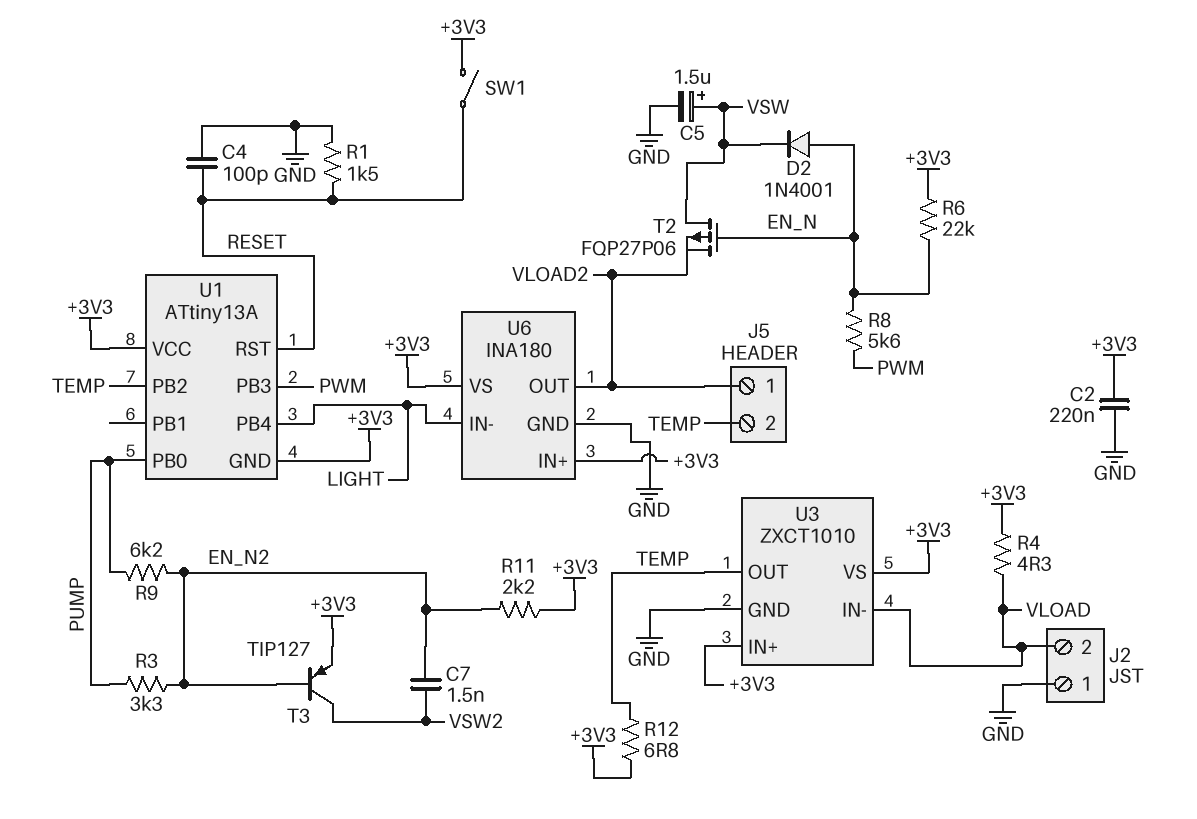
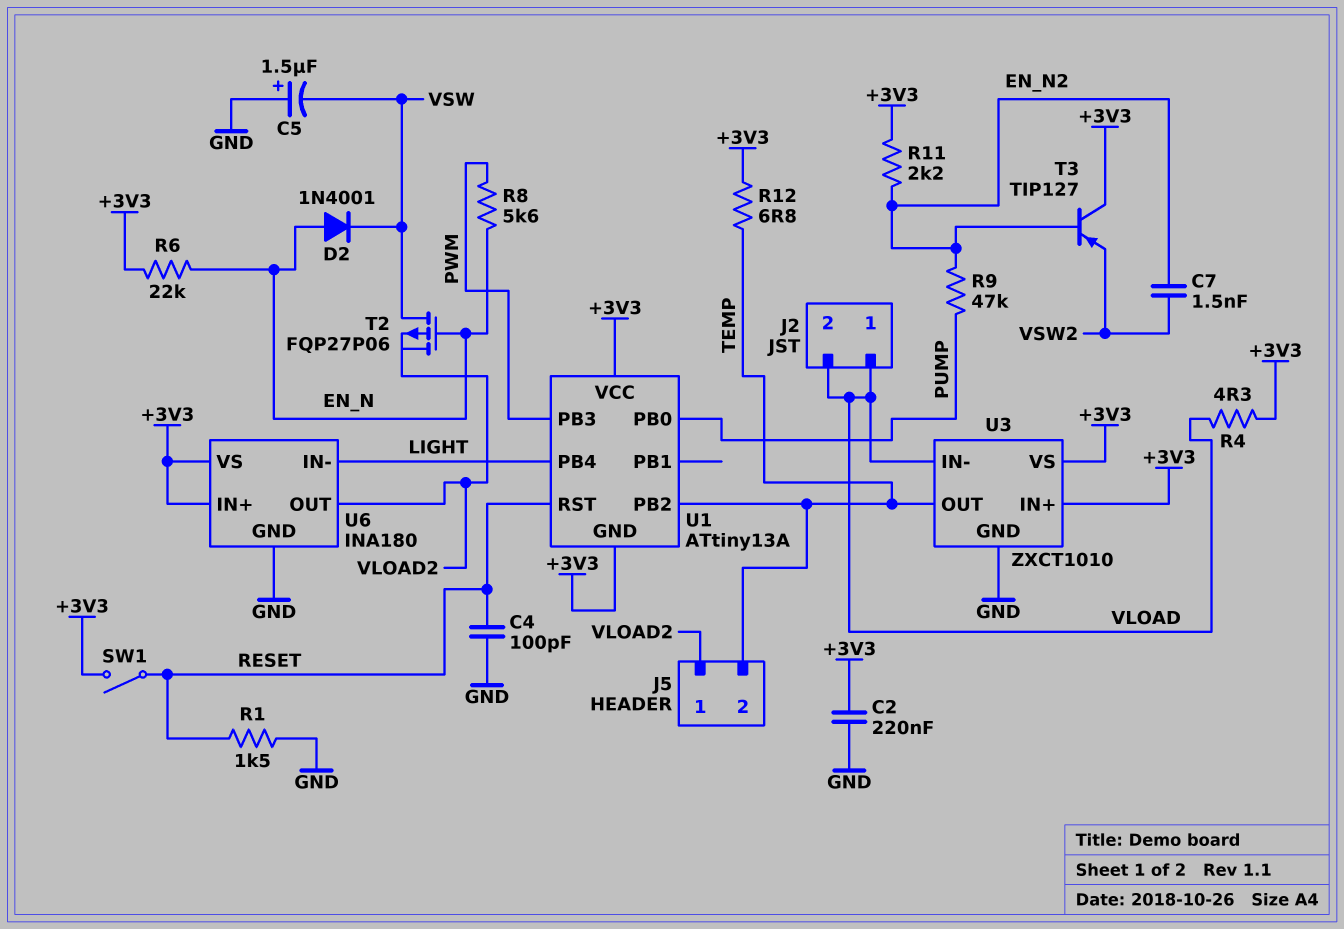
C5: 1.5uF (plus VSW, minus GND) -> 1.5uF (plus GND, minus VSW)
J2 pin 1: GND -> VLOAD
R3: 3.3k (EN_N2, PUMP) -> none
R9: 6.2k (EN_N2, PUMP) -> 47k (EN_N2, PUMP)
T3: PNP TIP127 (B EN_N2, C VSW2, E +3V3) -> PNP TIP127 (B EN_N2, C +3V3, E VSW2)

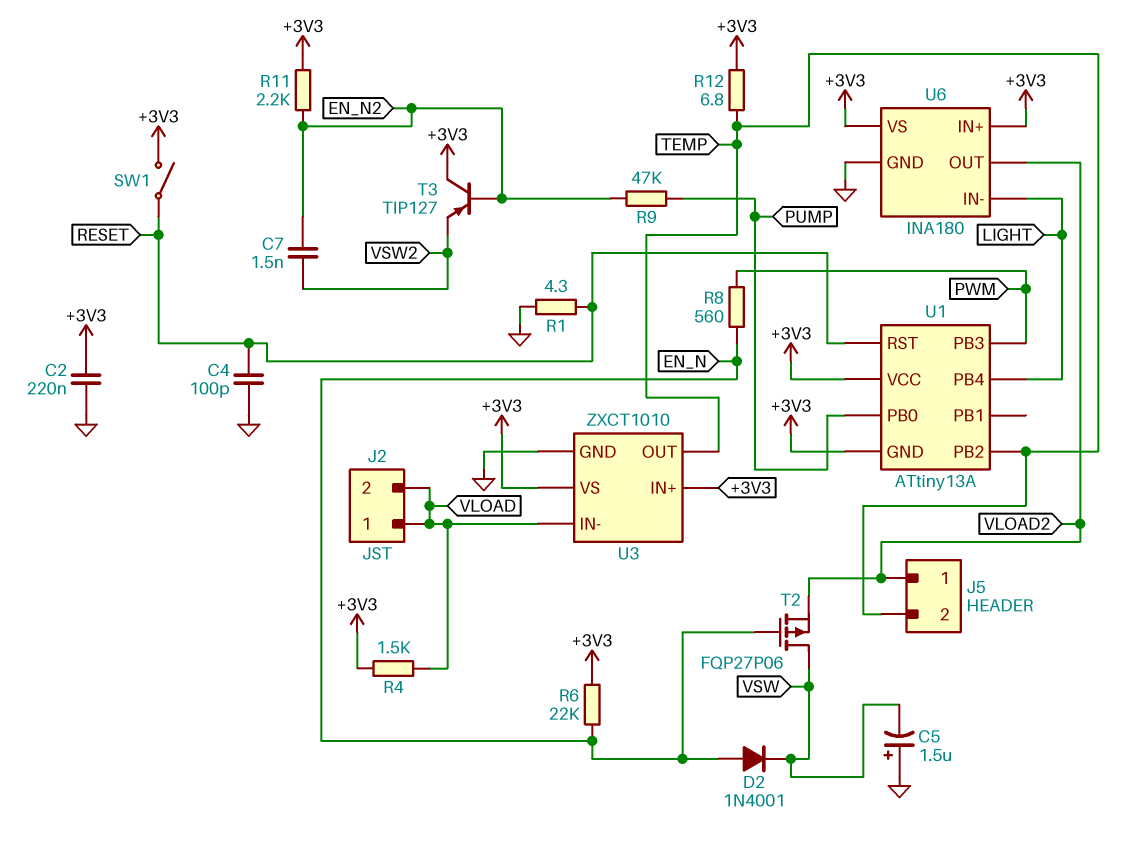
R1: 1.5k (GND, RESET) -> 4.3 (GND, RESET)
R4: 4.3 (+3V3, VLOAD) -> 1.5k (+3V3, VLOAD)
R8: 5.6k (EN_N, PWM) -> 560 (EN_N, PWM)

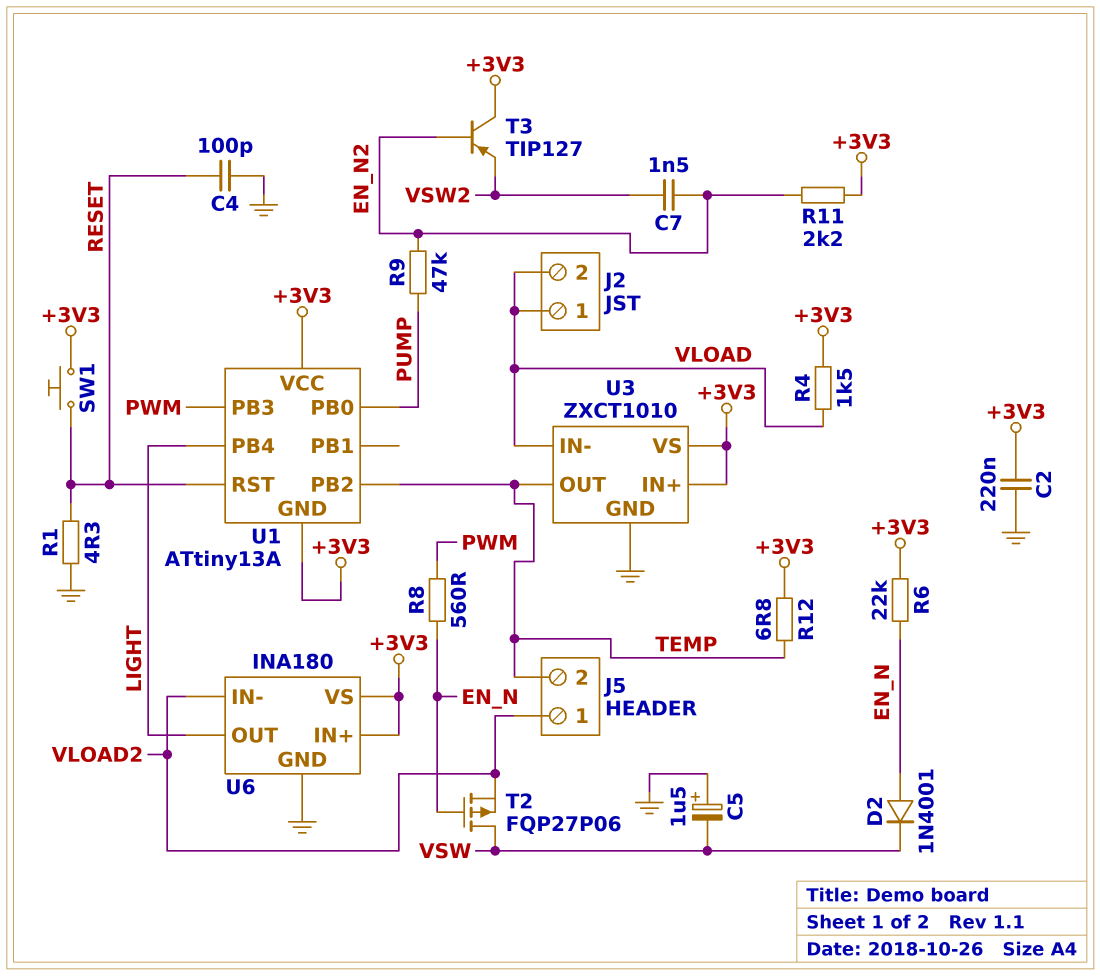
SW1: switch (+3V3, RESET) -> button (+3V3, RESET)
U6 pin IN-: LIGHT -> VLOAD2
U6 pin OUT: VLOAD2 -> LIGHT

